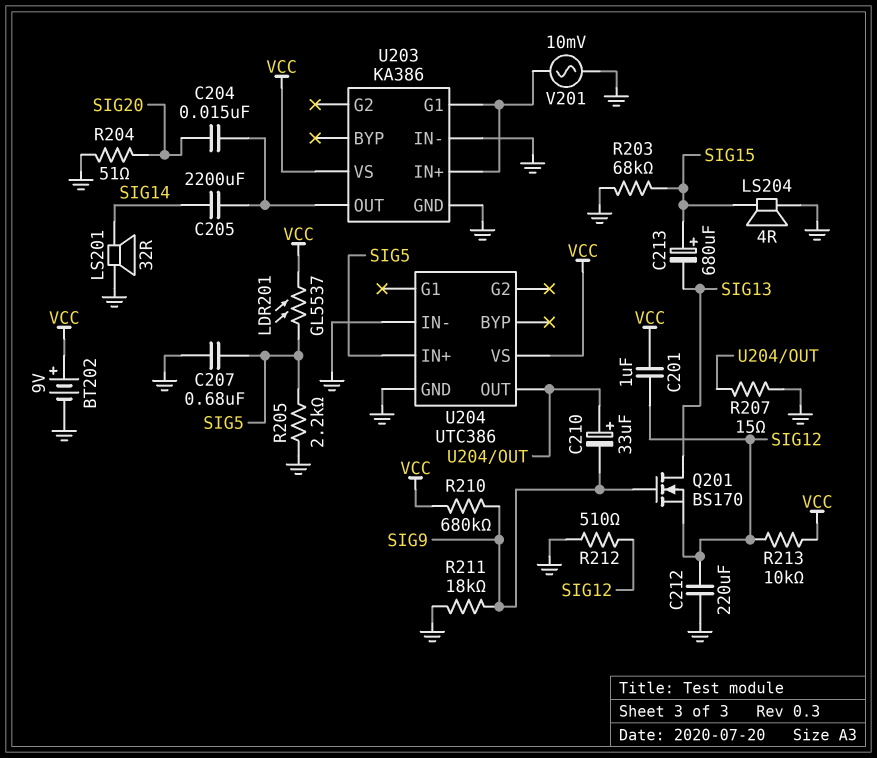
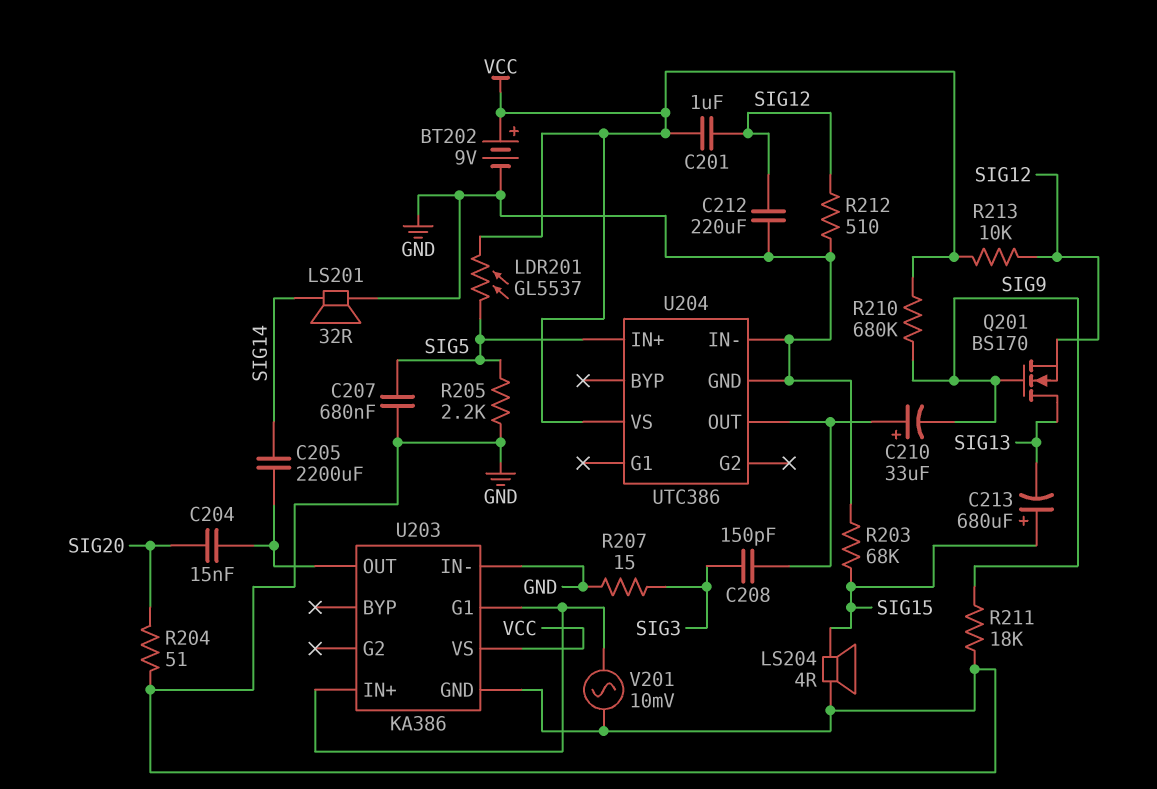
C208: none -> 150pF (SIG3, U204/OUT)
R207: 15 (GND, U204/OUT) -> 15 (GND, SIG3)

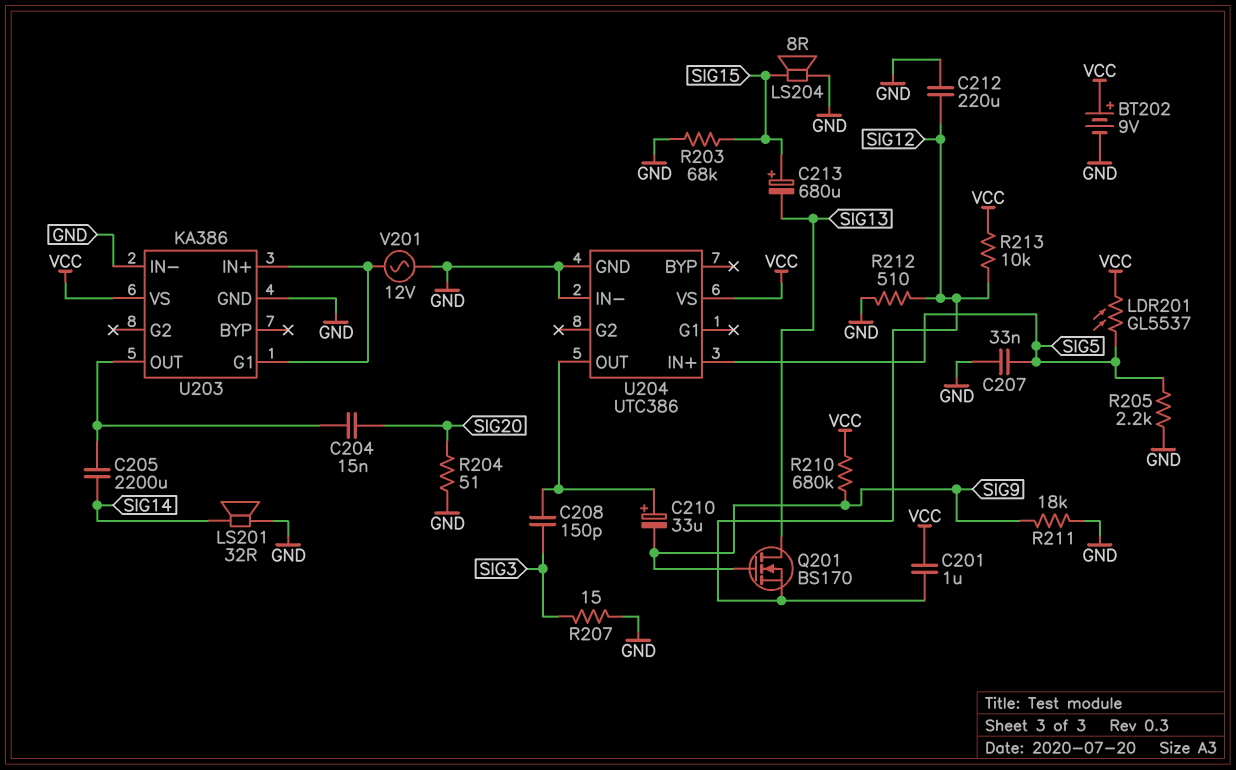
C207: 680nF (GND, SIG5) -> 33nF (GND, SIG5)
LS204: speaker 4R (GND, SIG15) -> speaker 8R (GND, SIG15)
V201: AC 10mV (GND, U203/G1) -> AC 12V (GND, U203/G1)

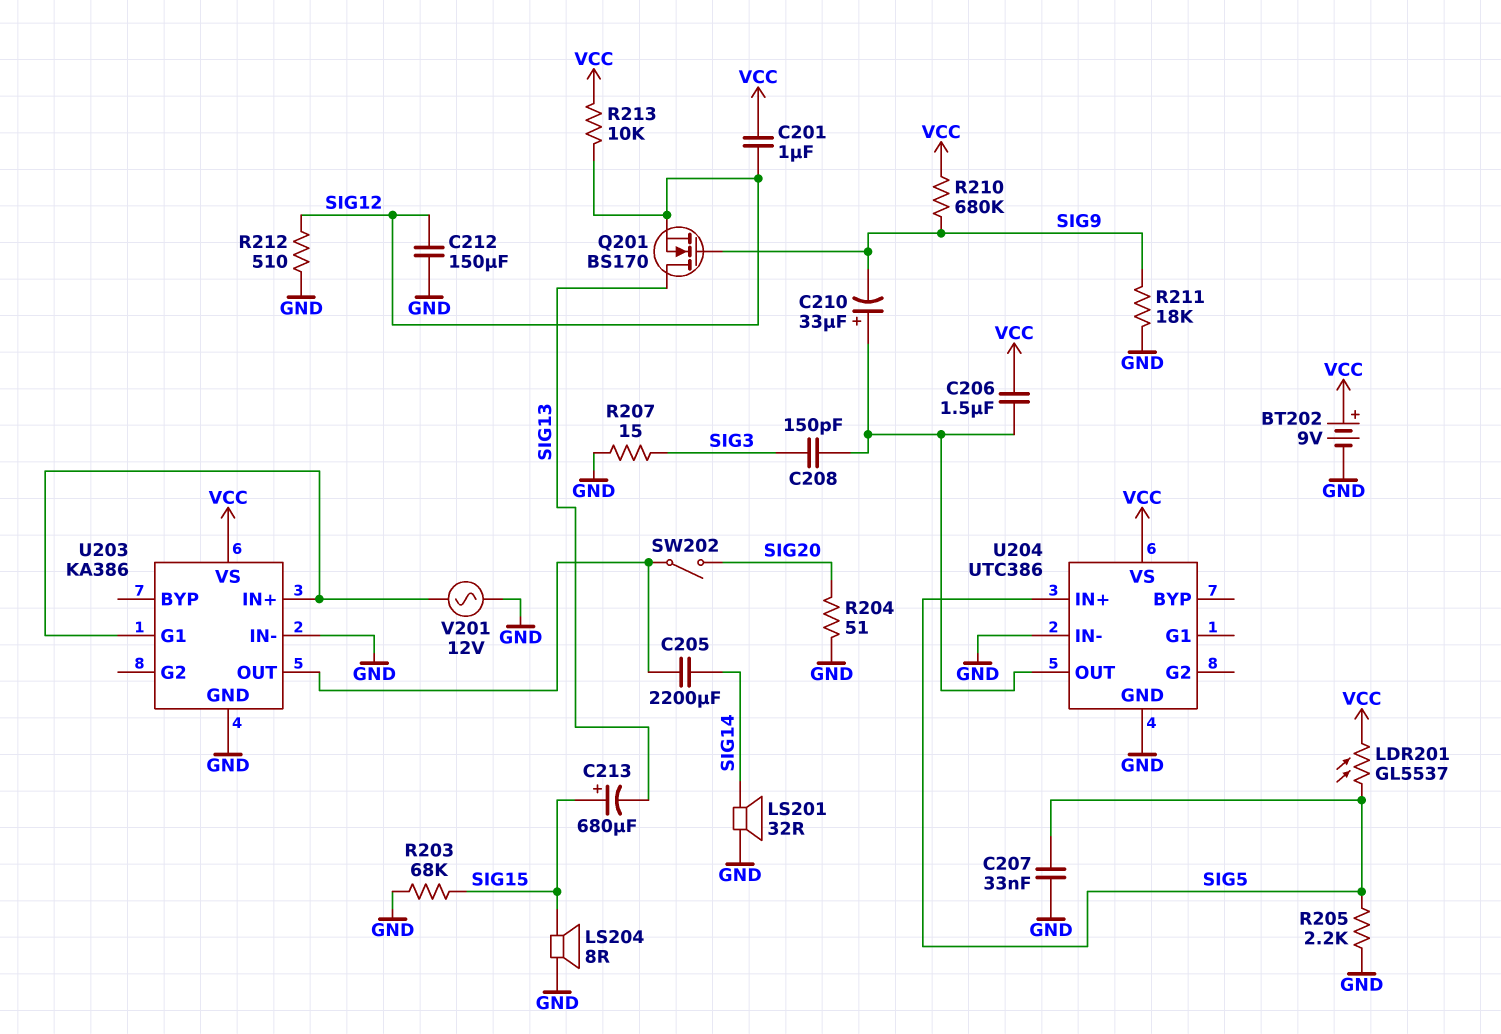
C204: 15nF (SIG20, U203/OUT) -> none
C206: none -> 1.5uF (U204/OUT, VCC)
C212: 220uF (GND, SIG12) -> 150uF (GND, SIG12)
SW202: none -> switch (SIG20, U203/OUT)

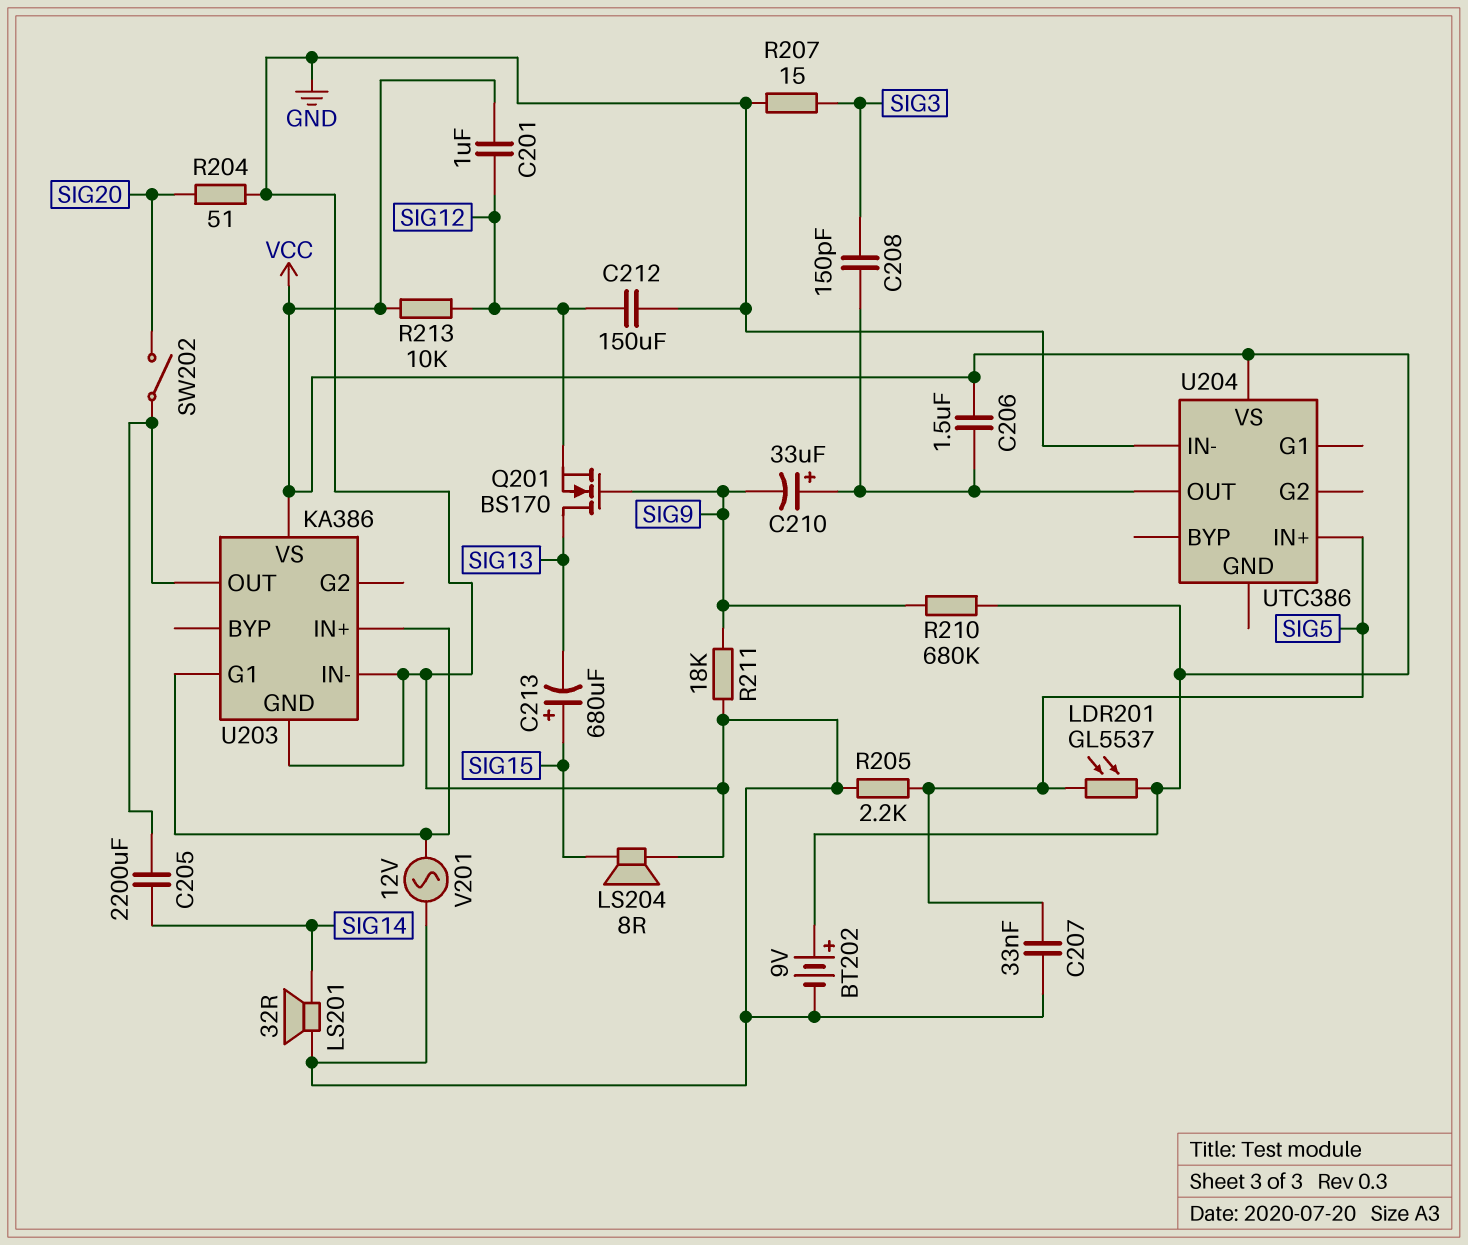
R203: 68k (GND, SIG15) -> none
R212: 510 (GND, SIG12) -> none
U204 pin GND: GND -> none

